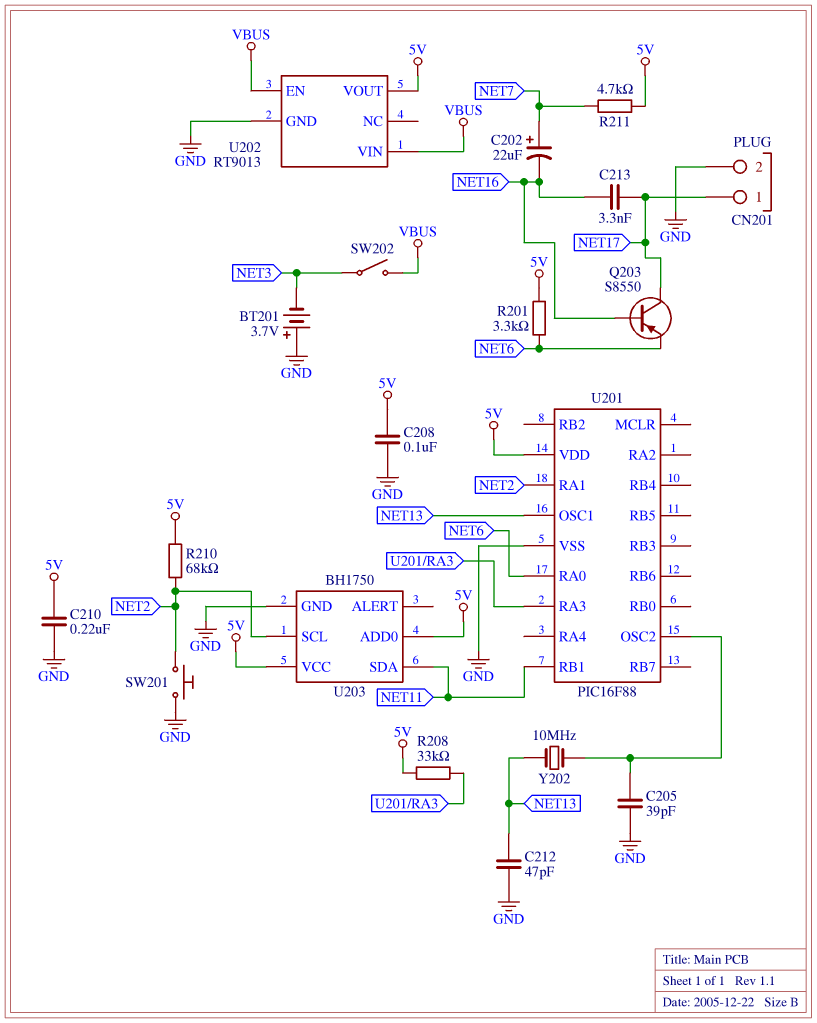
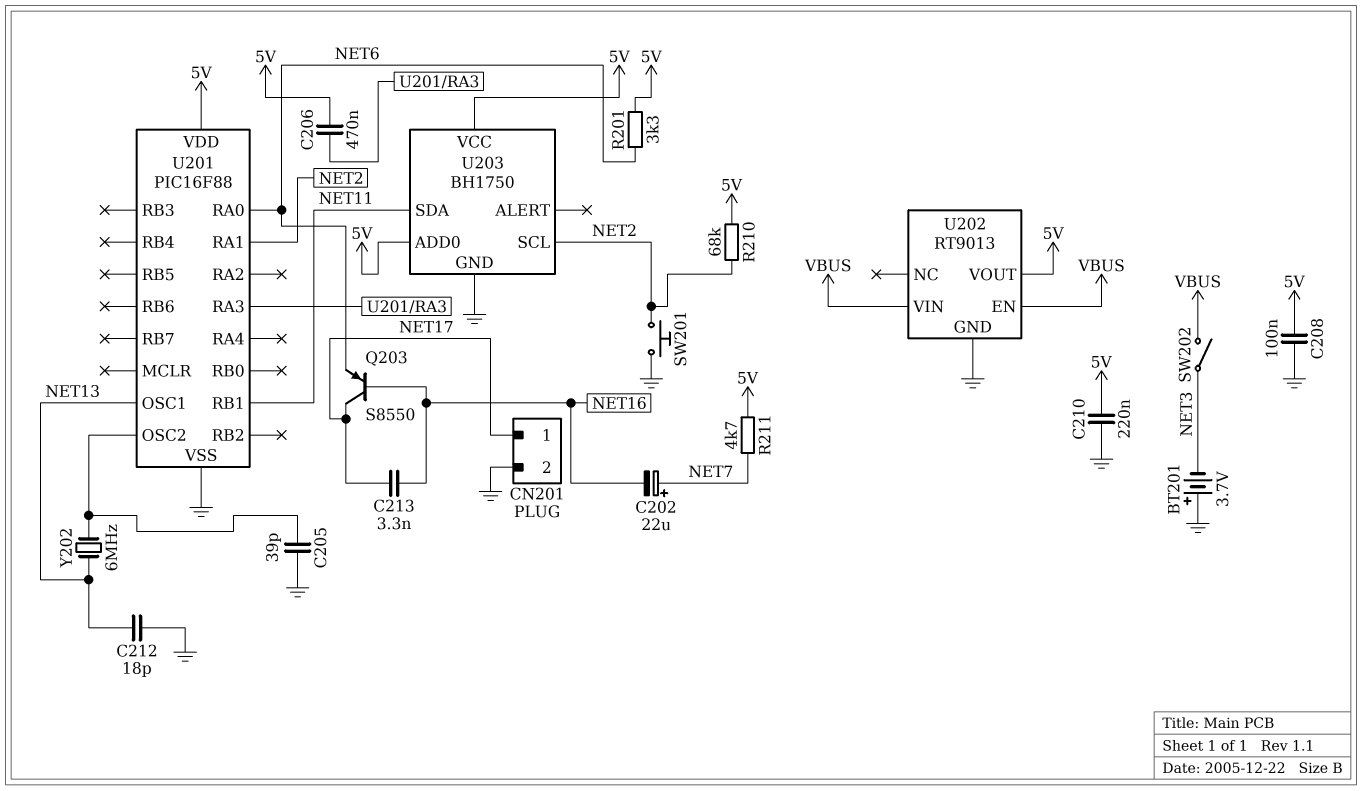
C206: none -> 470nF (5V, U201/RA3)
C212: 47pF (GND, NET13) -> 18pF (GND, NET13)
R208: 33k (5V, U201/RA3) -> none
Y202: 10MHz (NET13, U201/OSC2) -> 6MHz (NET13, U201/OSC2)

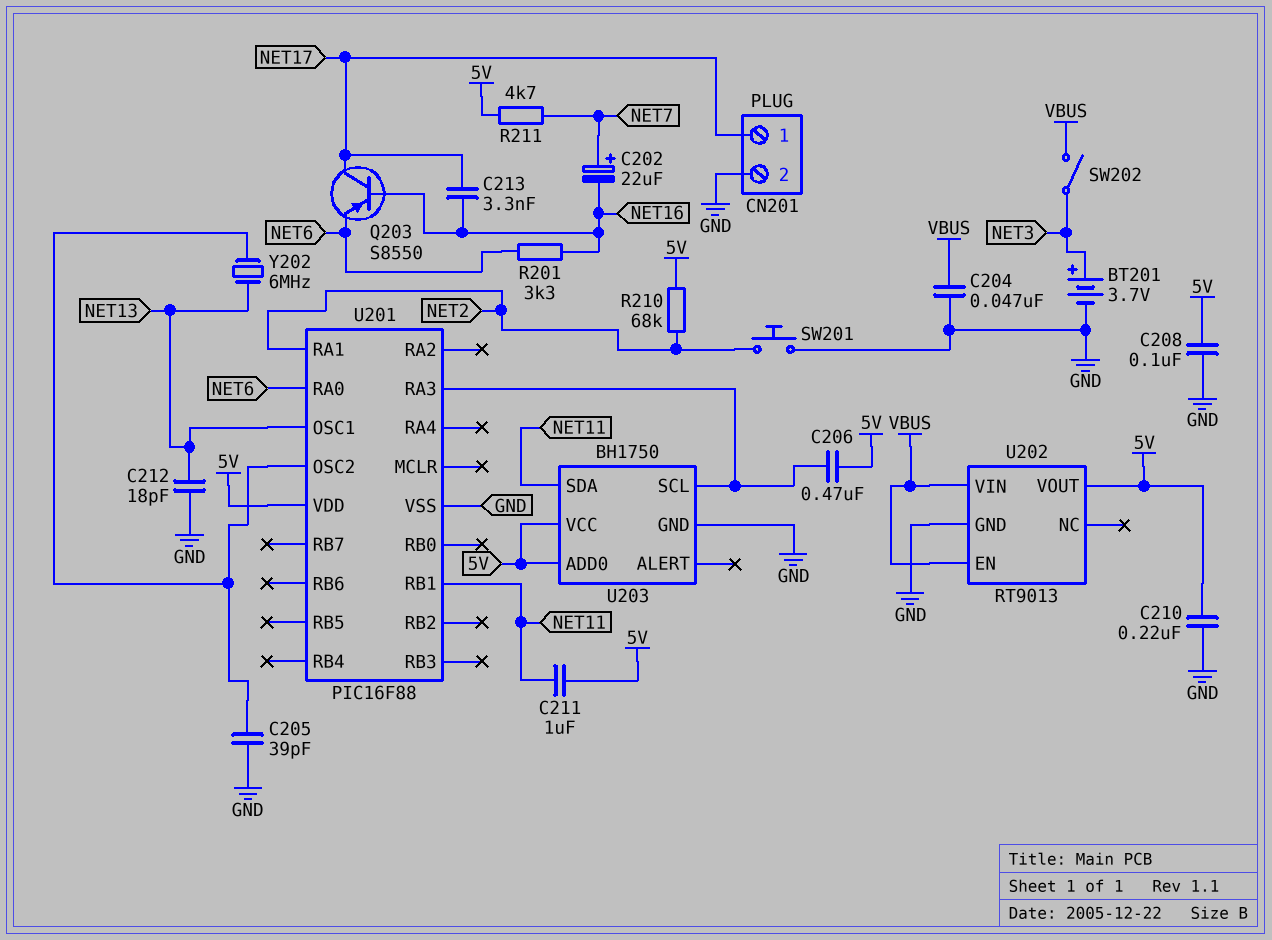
BT201: 3.7V (plus GND, minus NET3) -> 3.7V (plus NET3, minus GND)
C204: none -> 47nF (GND, VBUS)
C211: none -> 1uF (5V, NET11)
R201: 3.3k (5V, NET6) -> 3.3k (NET6, NET16)
U203 pin SCL: NET2 -> U201/RA3

